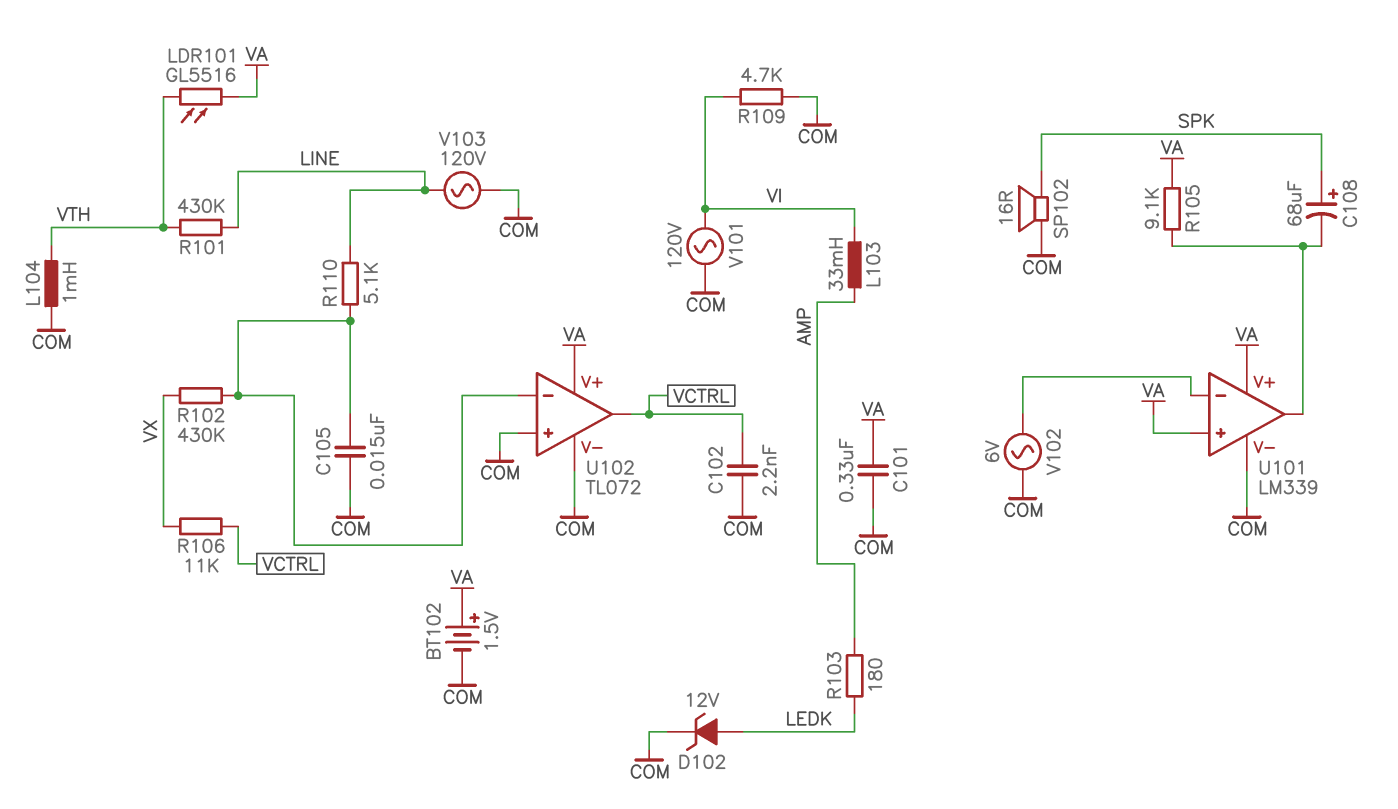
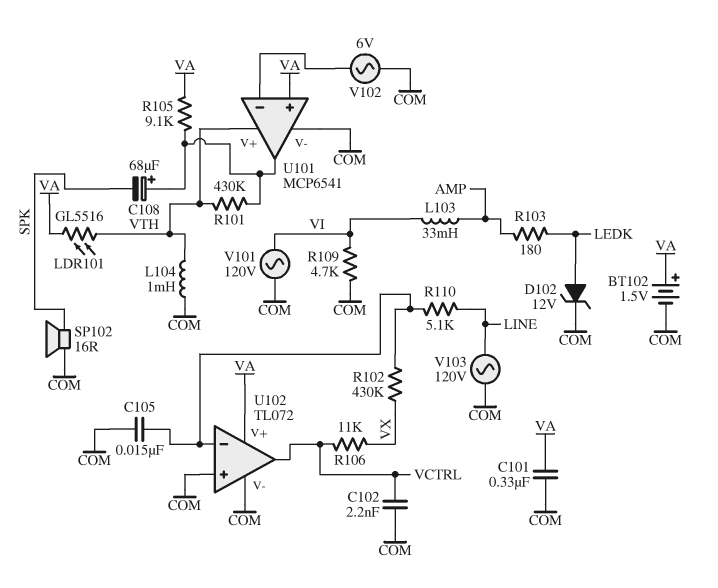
C108: 68uF (plus SPK, minus U101/out) -> 68uF (plus U101/out, minus SPK)
R101: 430k (LINE, VTH) -> 430k (U101/out, VTH)
U101: LM339 -> MCP6541
U101 pin V+: VA -> VTH

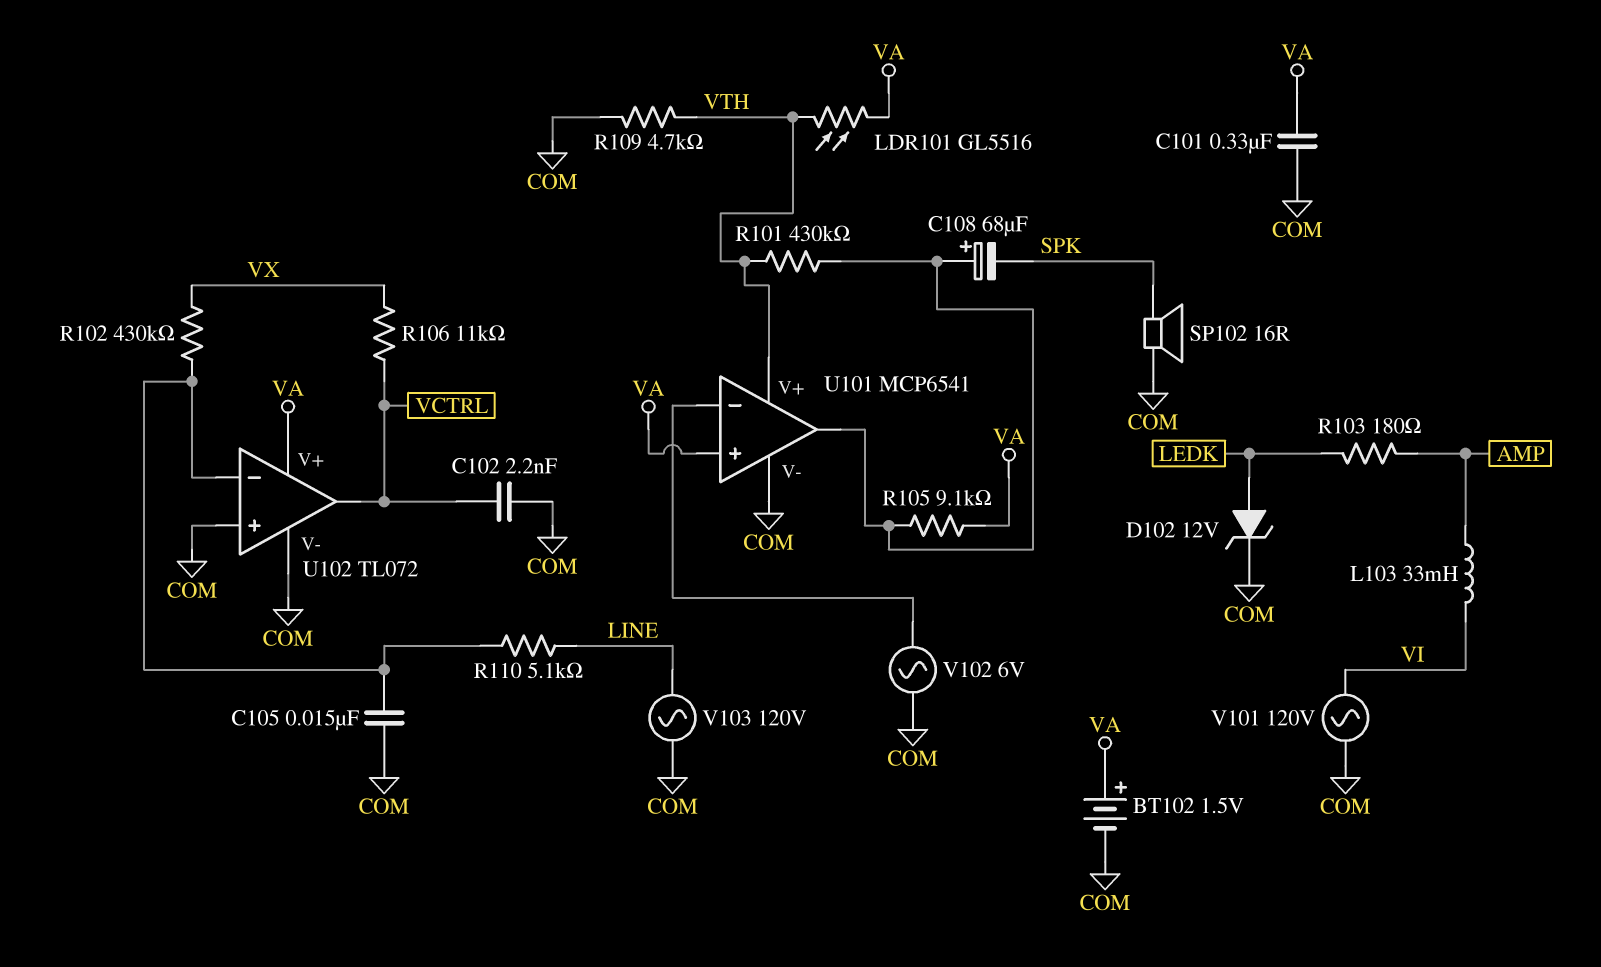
L104: 1mH (COM, VTH) -> none
R109: 4.7k (COM, VI) -> 4.7k (COM, VTH)

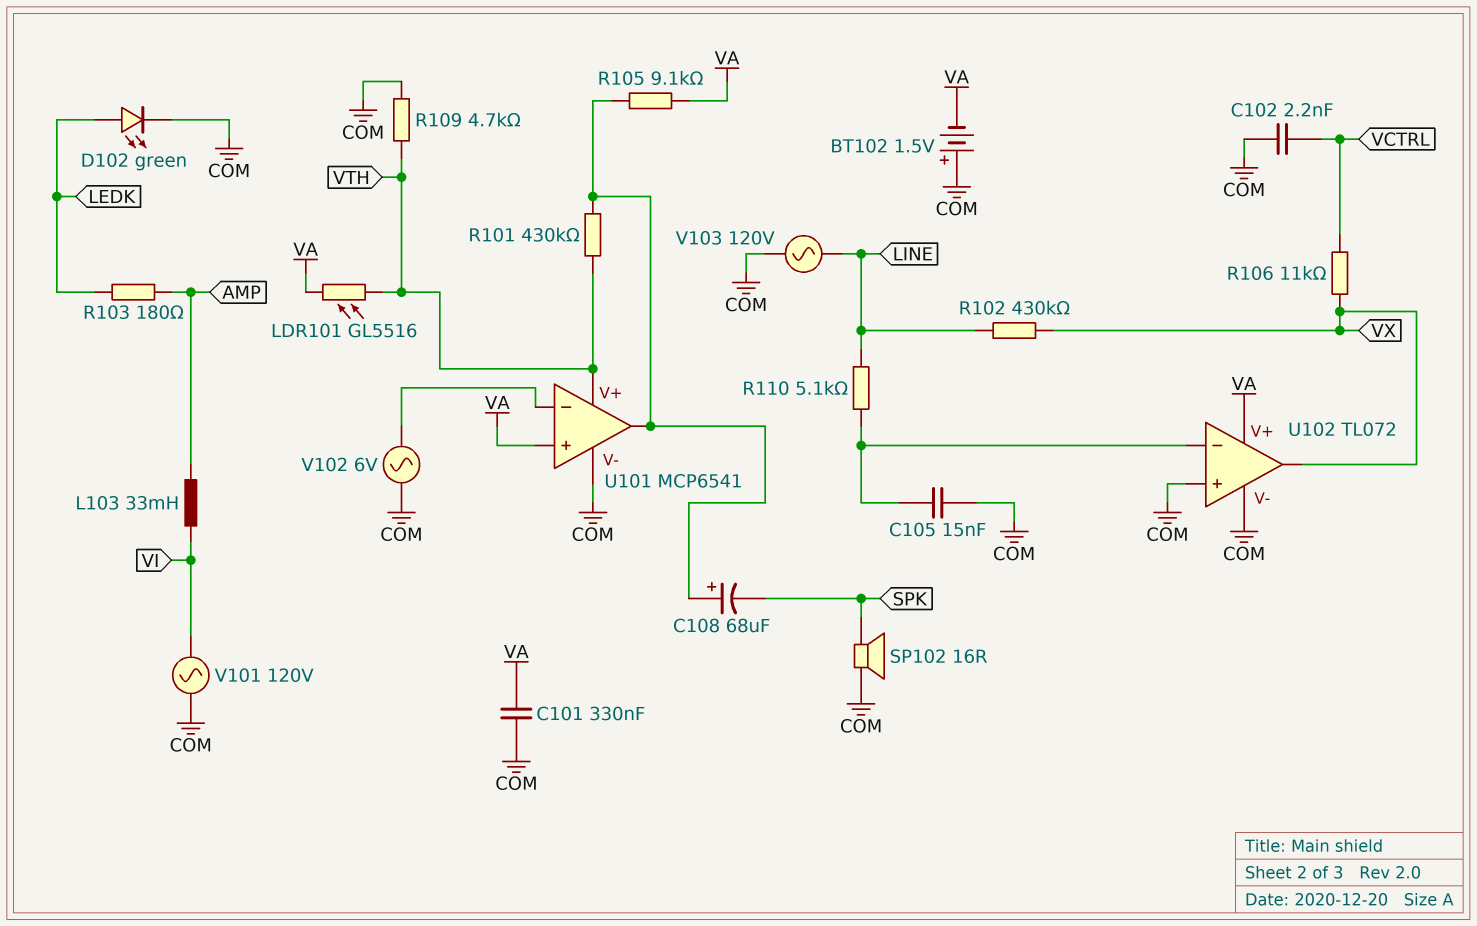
BT102: 1.5V (plus VA, minus COM) -> 1.5V (plus COM, minus VA)
D102: zener 12V (A LEDK, K COM) -> LED green (A LEDK, K COM)
R102: 430k (U102/in-, VX) -> 430k (LINE, VX)
U102 pin out: VCTRL -> VX

